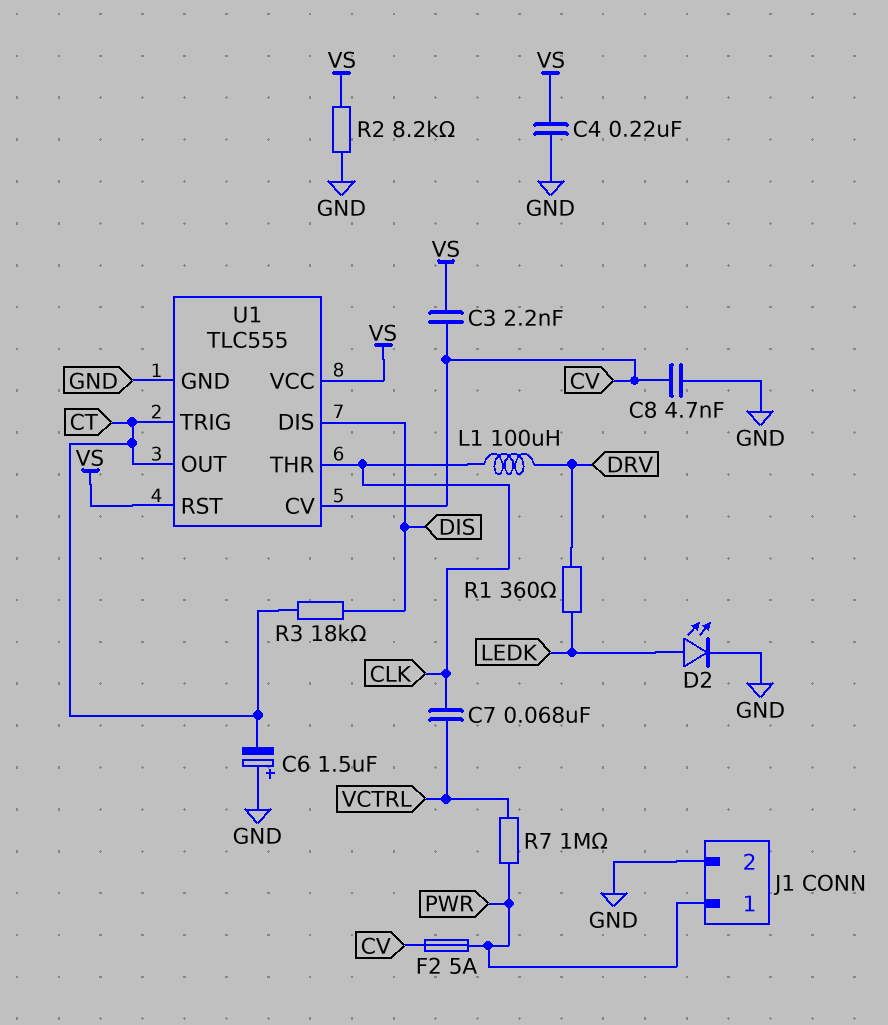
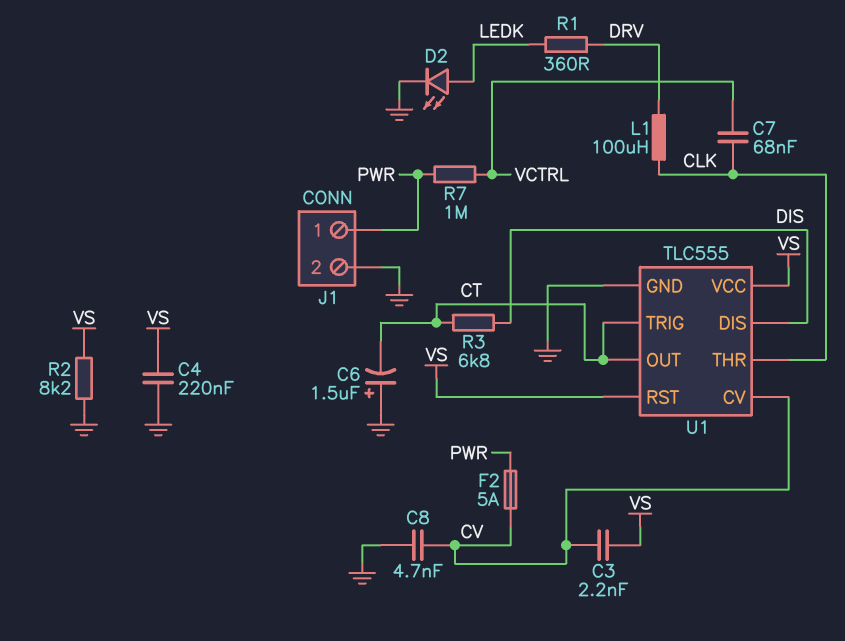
R3: 18k (CT, DIS) -> 6.8k (CT, DIS)

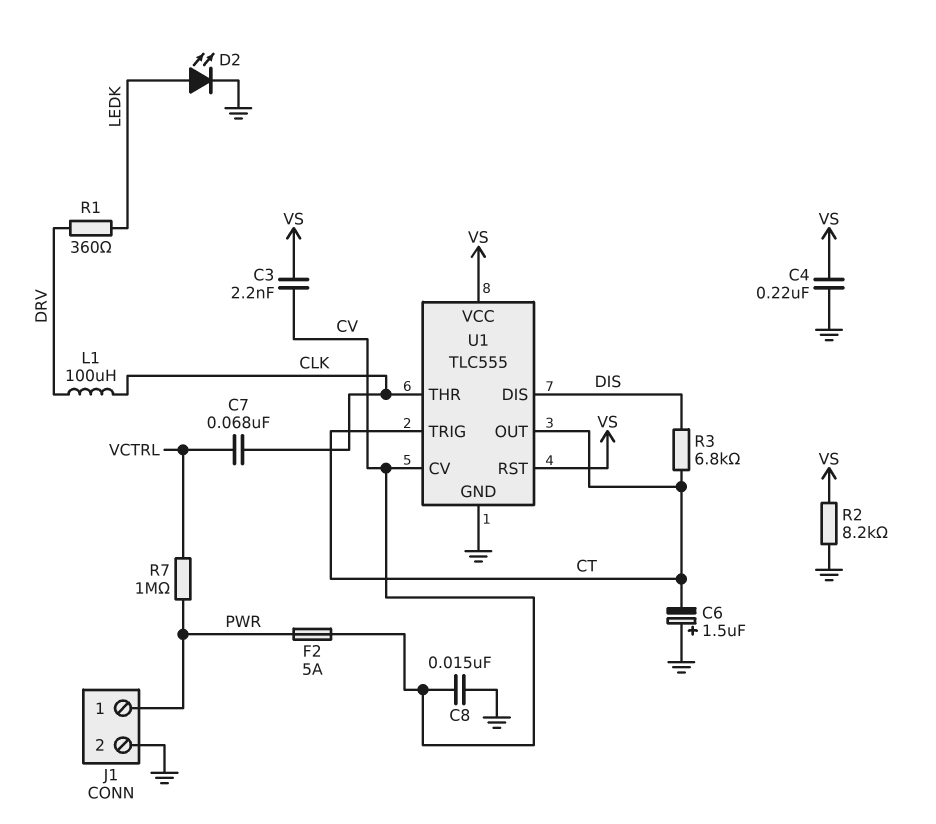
C8: 4.7nF (CV, GND) -> 15nF (CV, GND)

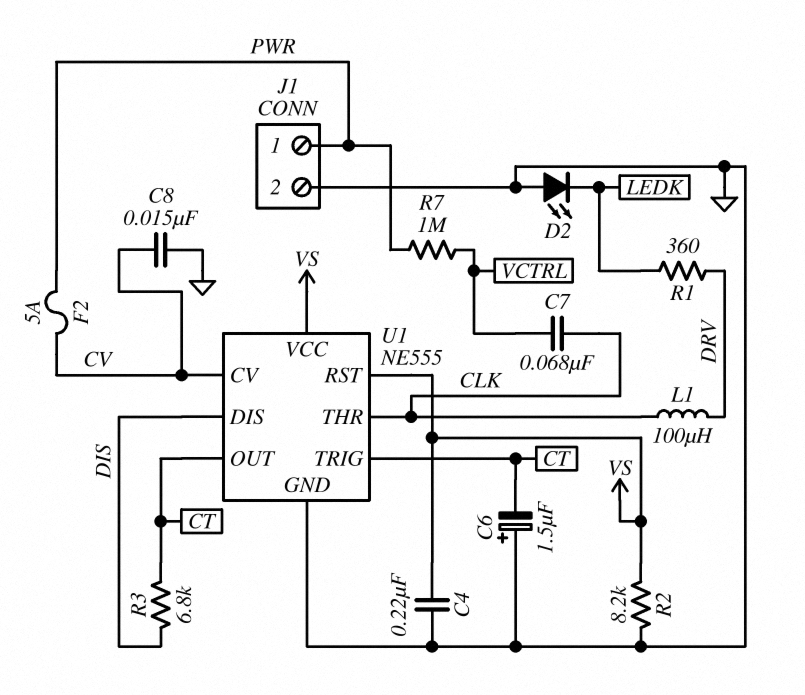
C3: 2.2nF (CV, VS) -> none
D2: LED (A LEDK, K GND) -> LED (A GND, K LEDK)
U1: TLC555 -> NE555

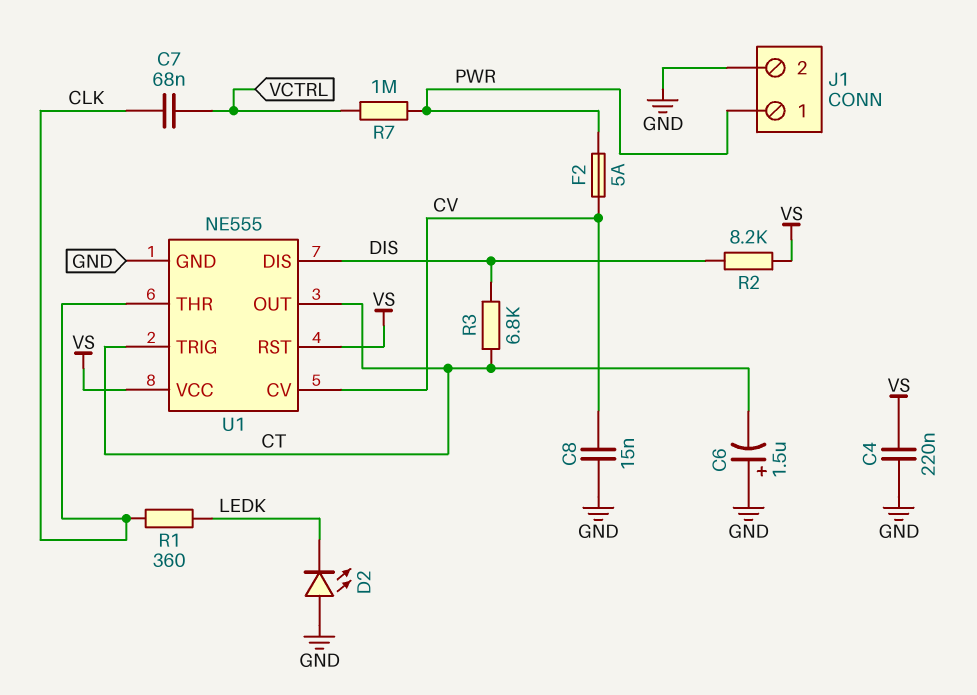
L1: 100uH (CLK, DRV) -> none
R1: 360 (DRV, LEDK) -> 360 (CLK, LEDK)
R2: 8.2k (GND, VS) -> 8.2k (DIS, VS)

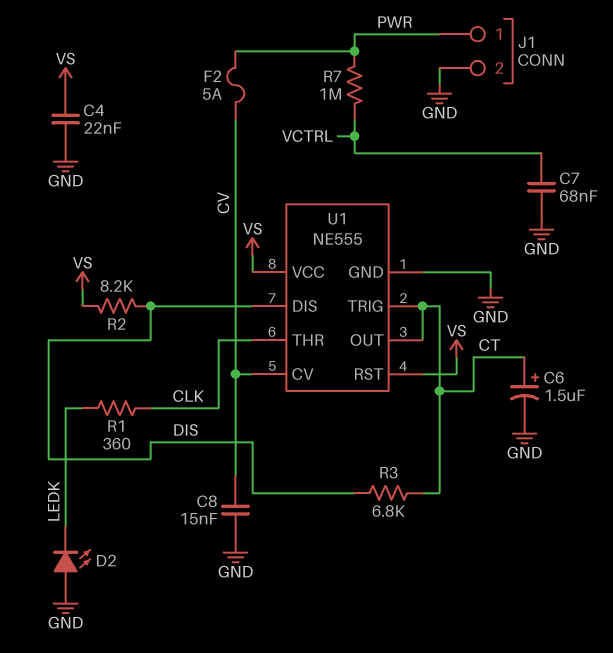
C4: 220nF (GND, VS) -> 22nF (GND, VS)
C6: 1.5uF (plus GND, minus CT) -> 1.5uF (plus CT, minus GND)
C7: 68nF (CLK, VCTRL) -> 68nF (GND, VCTRL)

